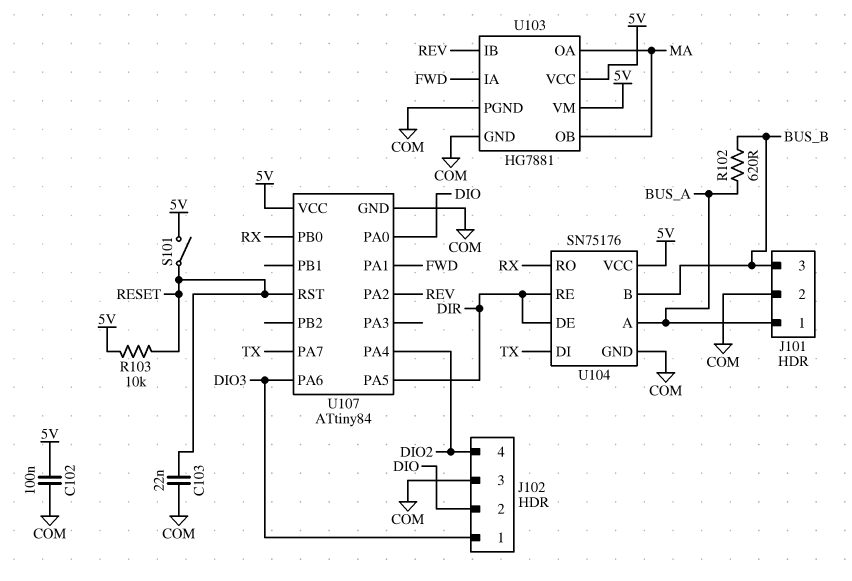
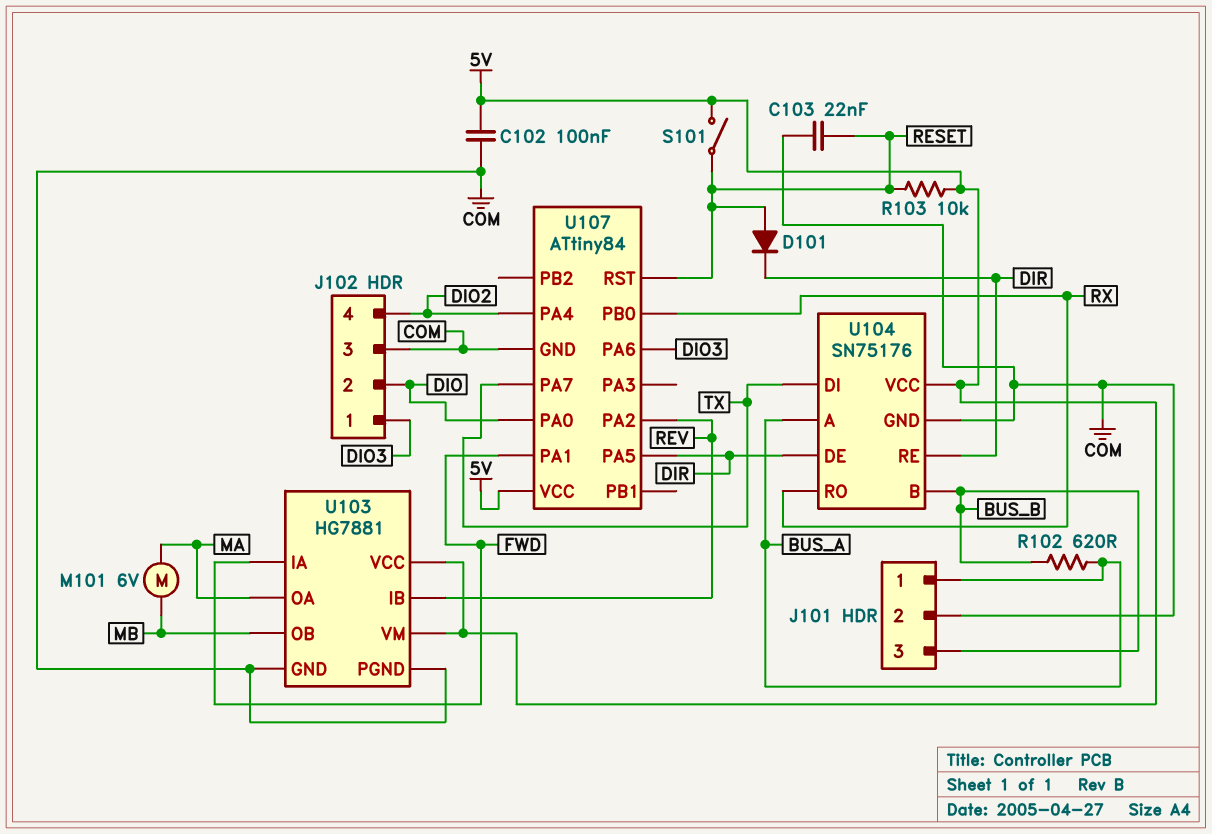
D101: none -> diode (A RESET, K DIR)
M101: none -> motor 6V (MA, MB)
U103 pin OB: MA -> MB

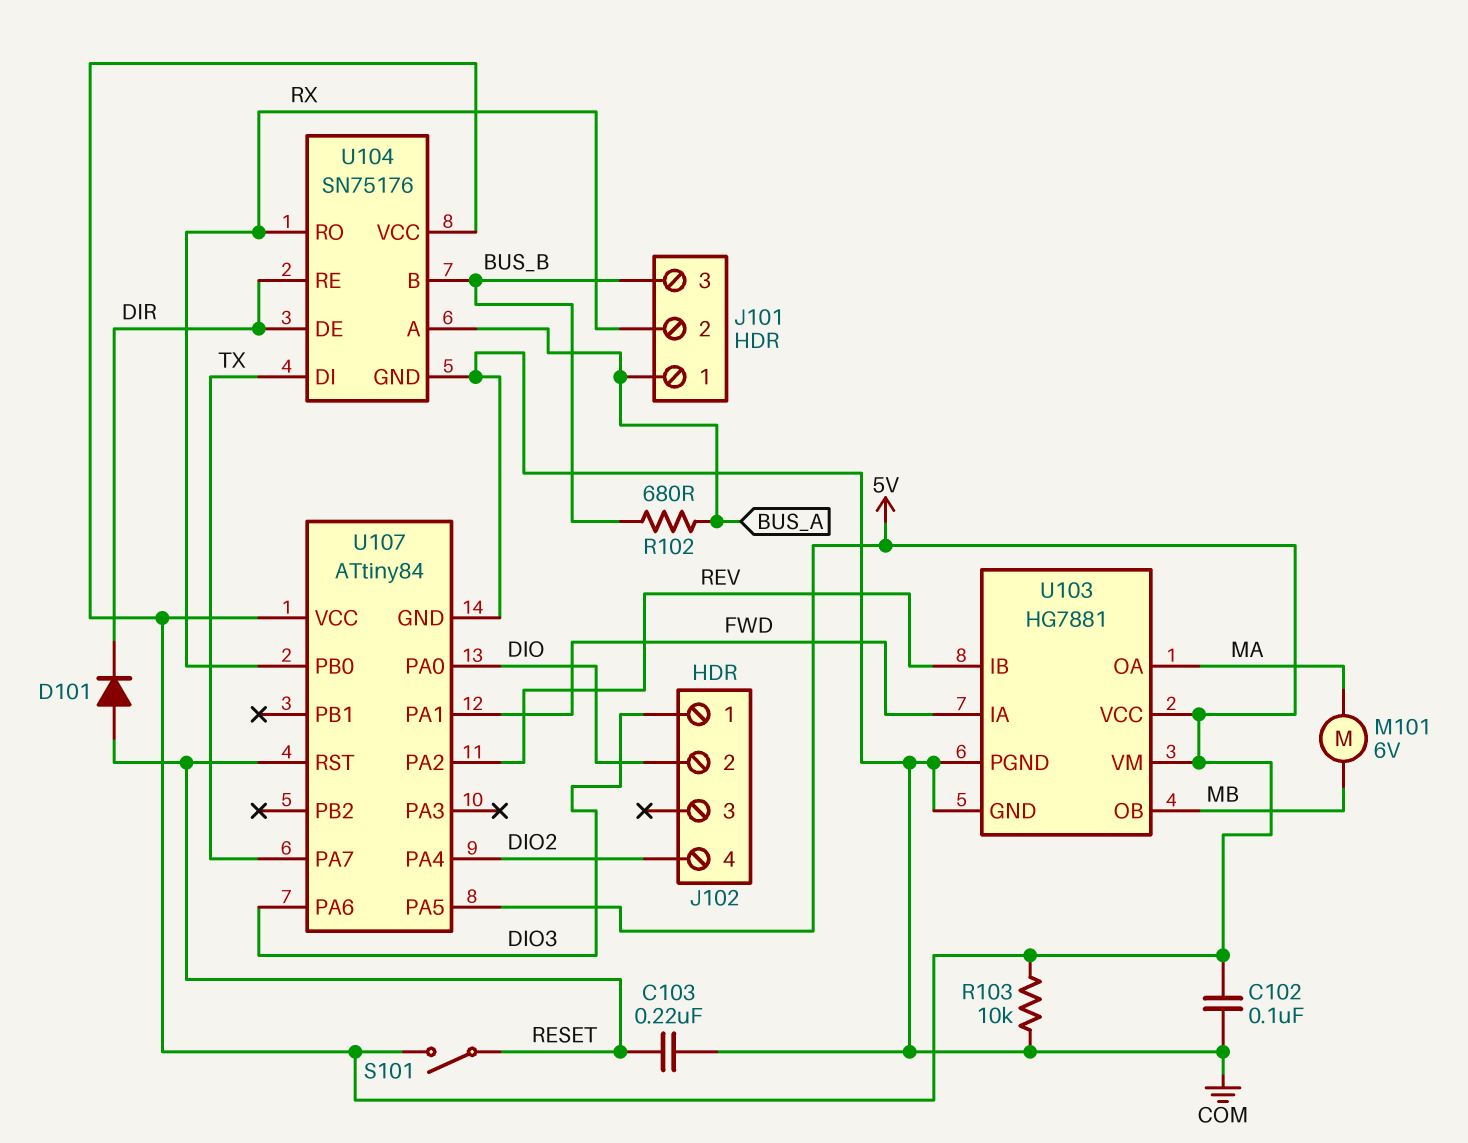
C103: 22nF (COM, RESET) -> 220nF (COM, RESET)
J101 pin 2: COM -> RX
J102 pin 3: COM -> none
R102: 620 (BUS_A, BUS_B) -> 680 (BUS_A, BUS_B)
R103: 10k (5V, RESET) -> 10k (5V, COM)
U107 pin PA5: DIR -> 5V

